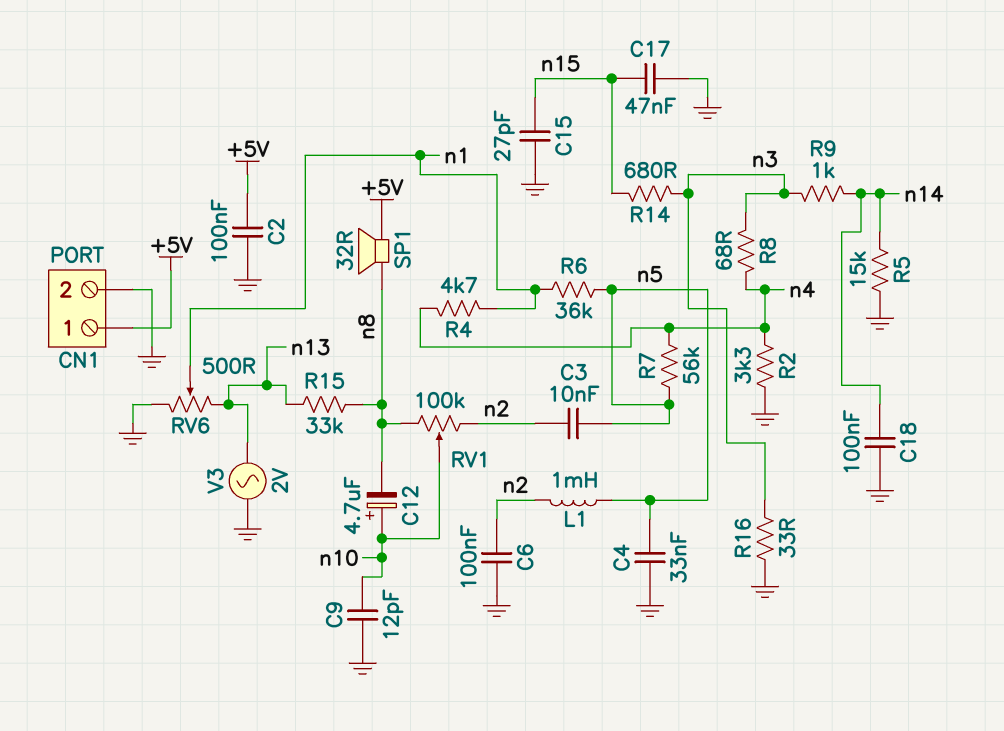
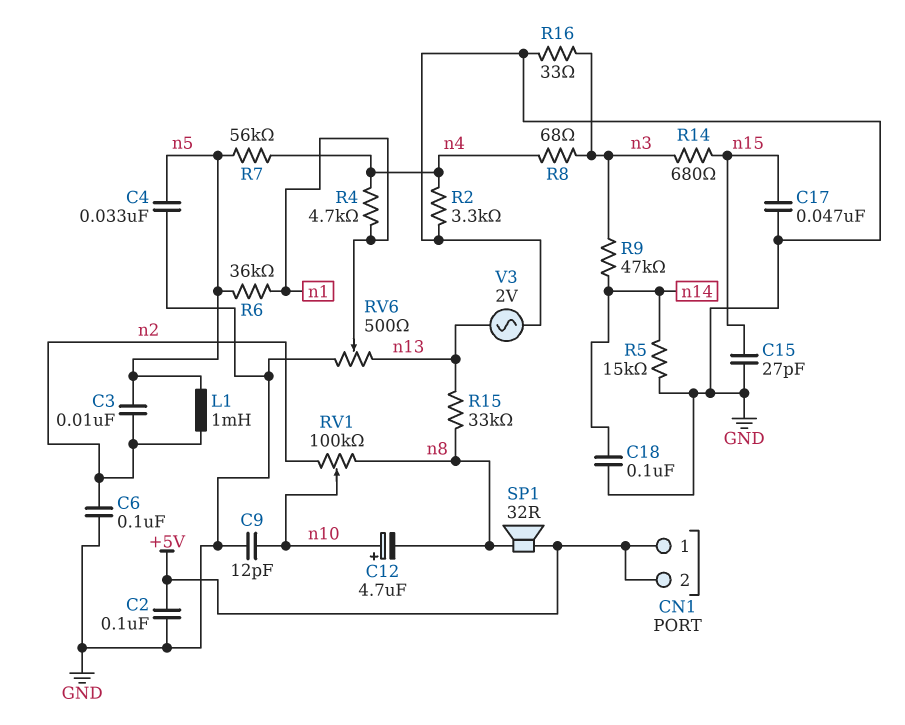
CN1 pin 2: GND -> +5V
R9: 1k (n3, n14) -> 47k (n3, n14)

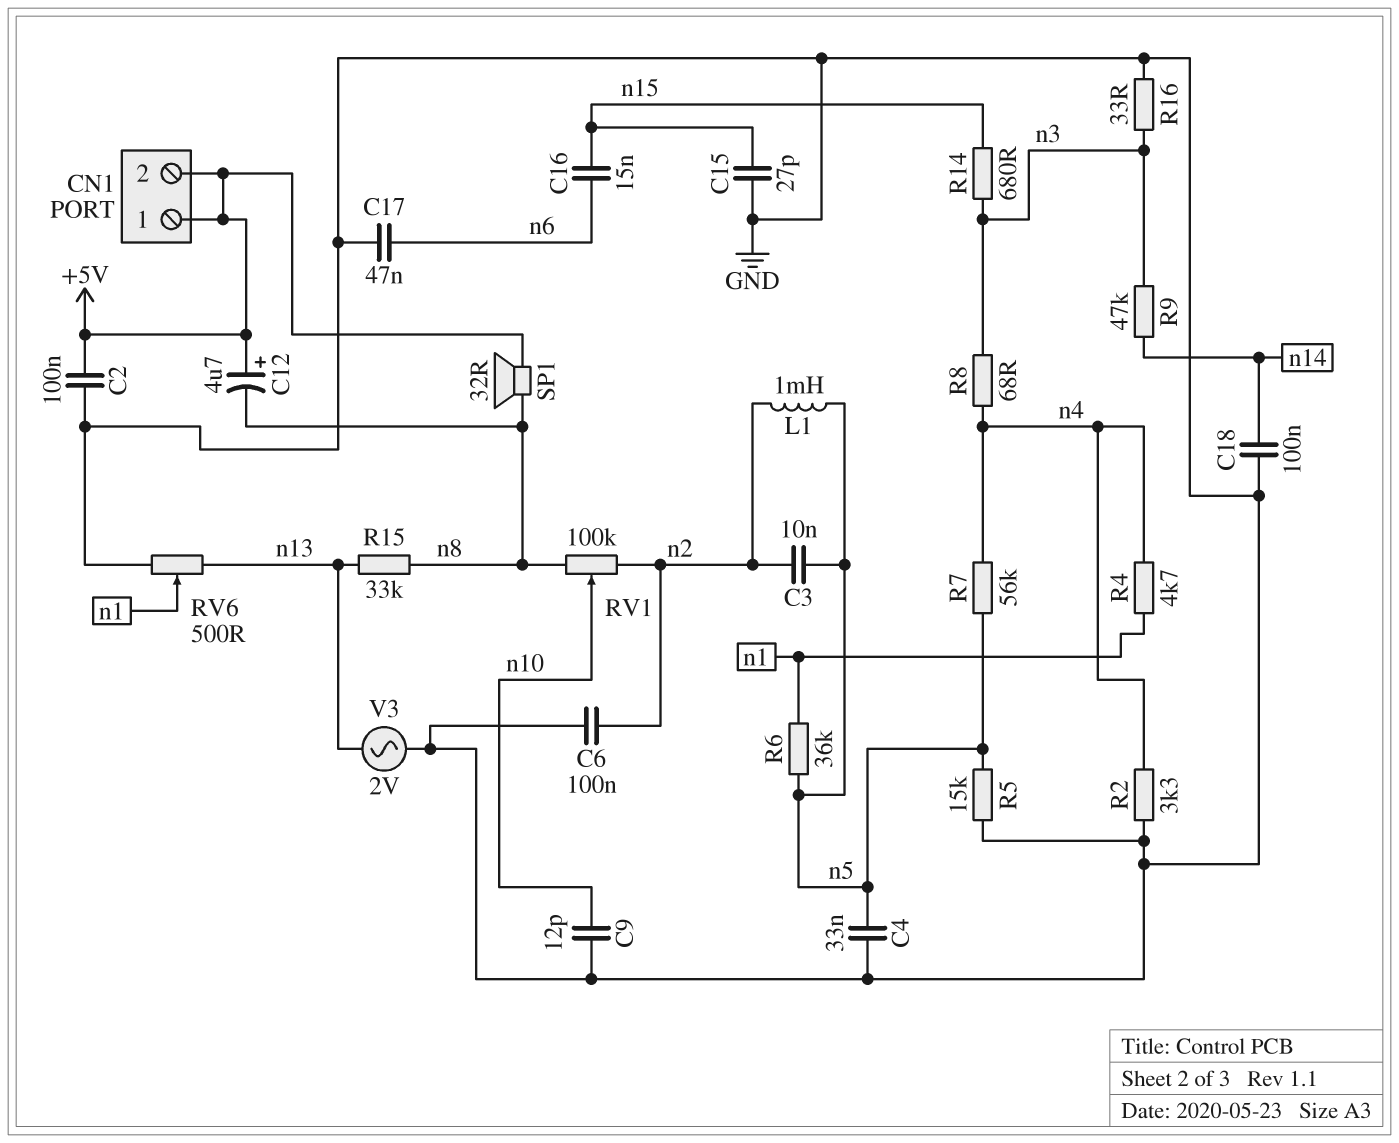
C12: 4.7uF (plus n10, minus n8) -> 4.7uF (plus +5V, minus n8)
C16: none -> 15nF (n6, n15)
C17: 47nF (GND, n15) -> 47nF (GND, n6)
R5: 15k (GND, n14) -> 15k (GND, n5)

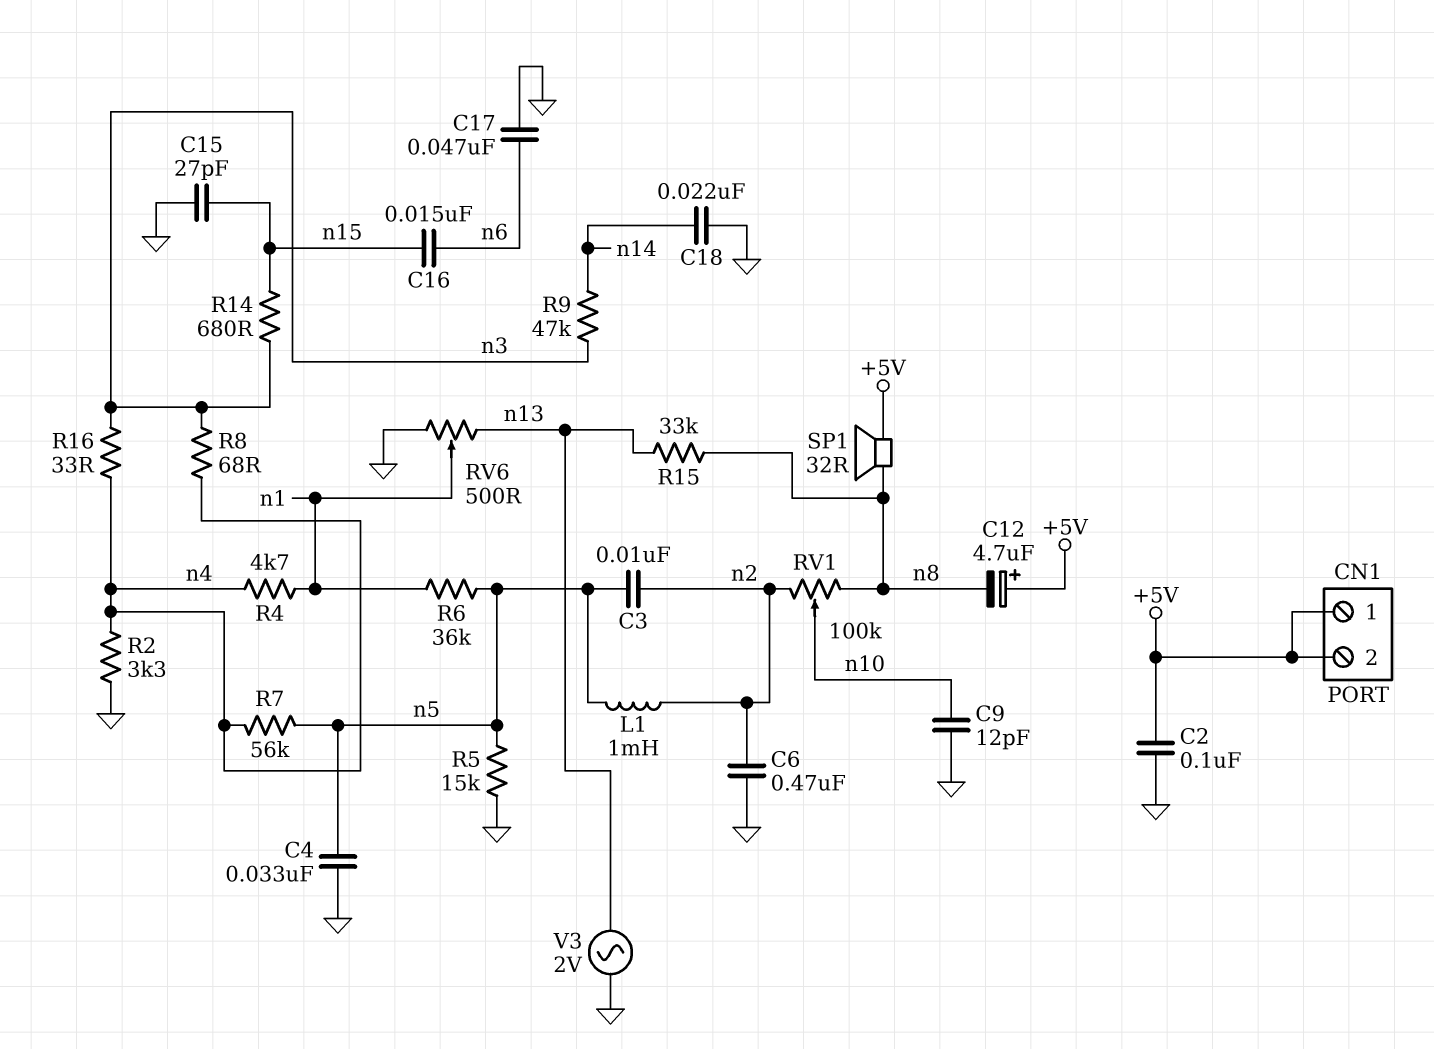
C6: 100nF (GND, n2) -> 470nF (GND, n2)
C18: 100nF (GND, n14) -> 22nF (GND, n14)
R16: 33 (GND, n3) -> 33 (n3, n4)

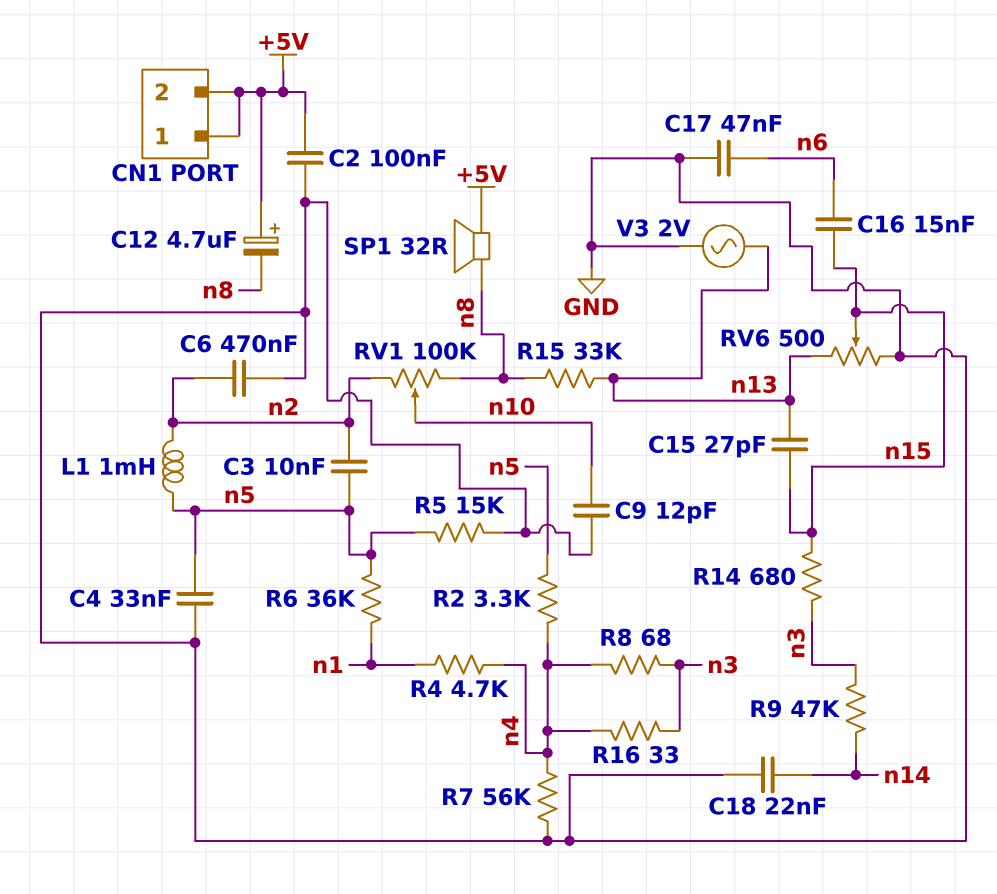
C15: 27pF (GND, n15) -> 27pF (n13, n15)
R2: 3.3k (GND, n4) -> 3.3k (n4, n5)
R7: 56k (n4, n5) -> 56k (GND, n4)
RV6: 500 (GND, n13, wiper n1) -> 500 (GND, n13, wiper n15)

